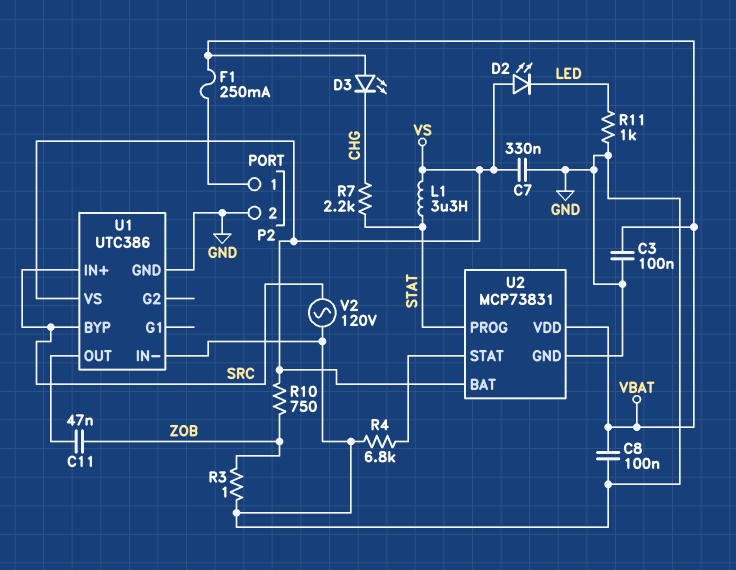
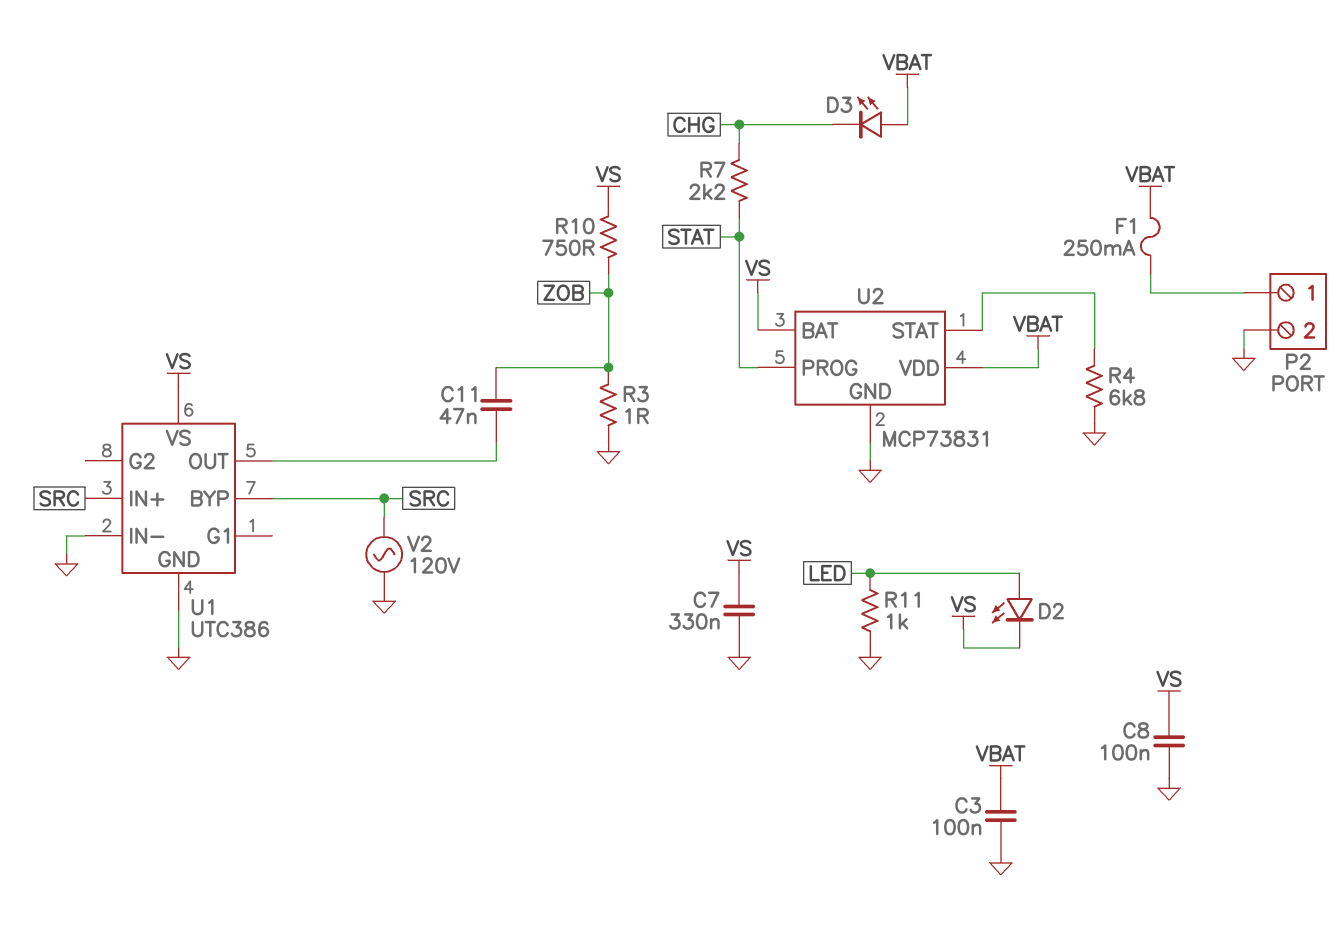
C8: 100nF (GND, VBAT) -> 100nF (GND, VS)
D2: LED (A VS, K LED) -> LED (A LED, K VS)
L1: 3.3uH (STAT, VS) -> none

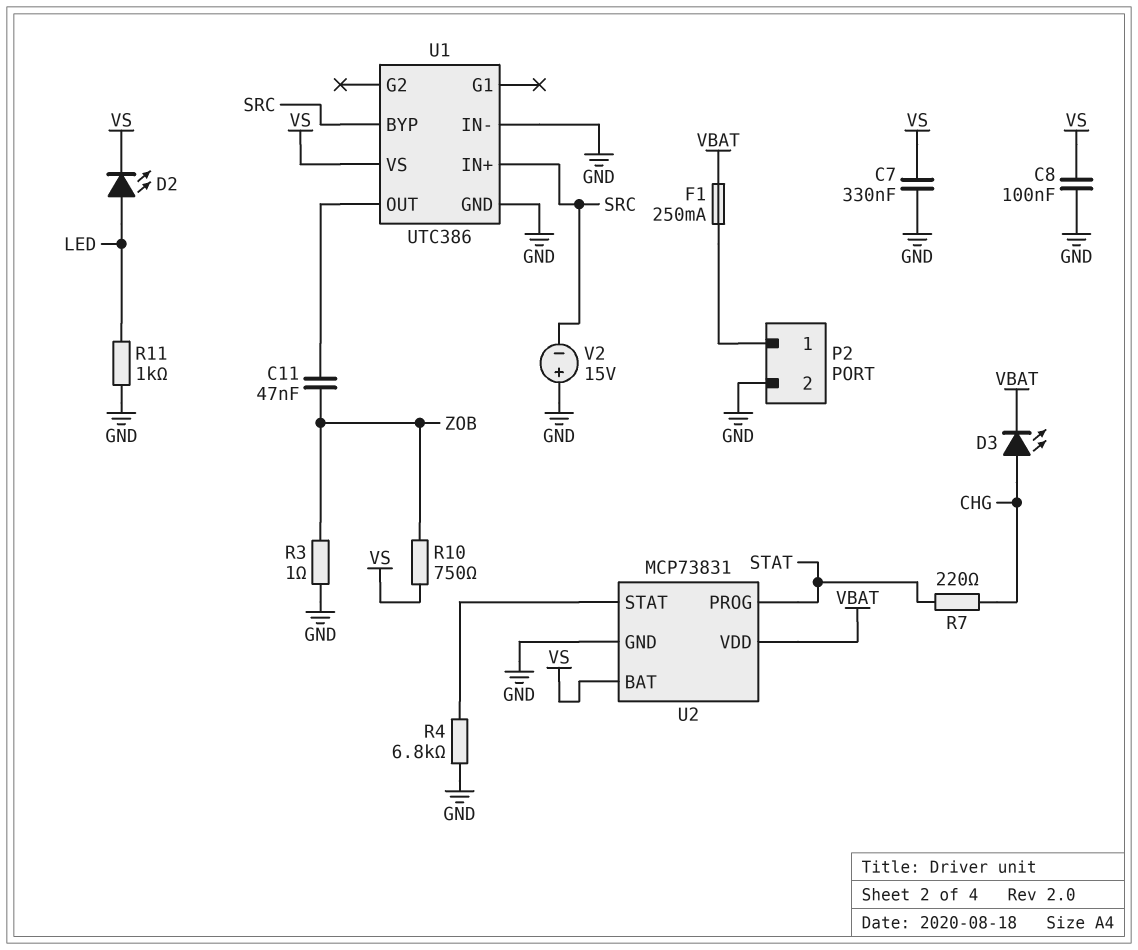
C3: 100nF (GND, VBAT) -> none
D3: LED (A VBAT, K CHG) -> LED (A CHG, K VBAT)
R7: 2.2k (CHG, STAT) -> 220 (CHG, STAT)
V2: AC 120V (GND, SRC) -> 15V (plus GND, minus SRC)

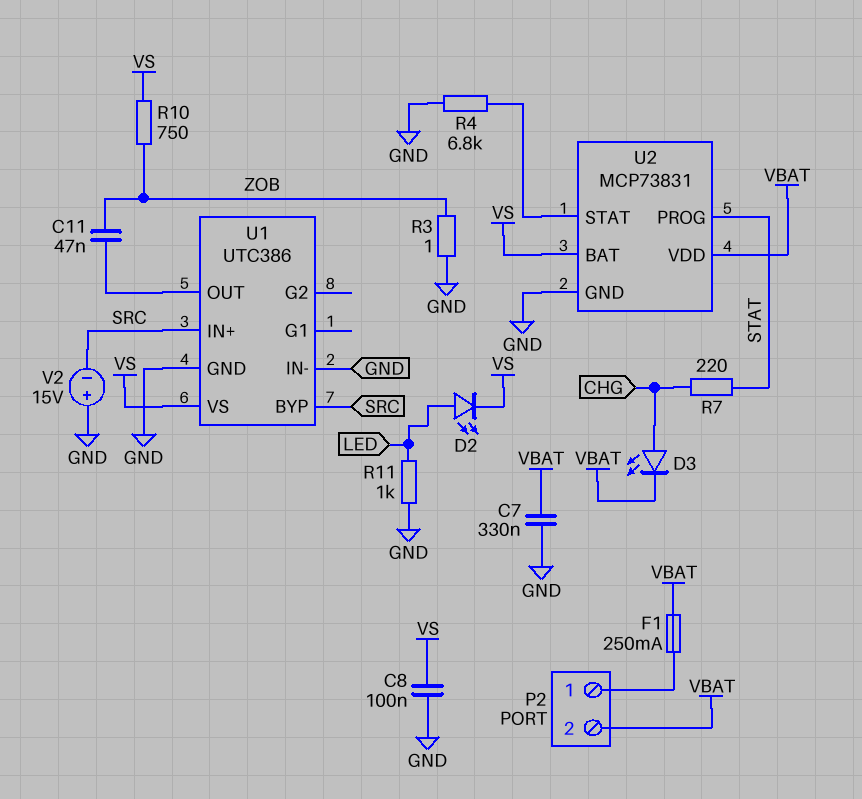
C7: 330nF (GND, VS) -> 330nF (GND, VBAT)
P2 pin 2: GND -> VBAT

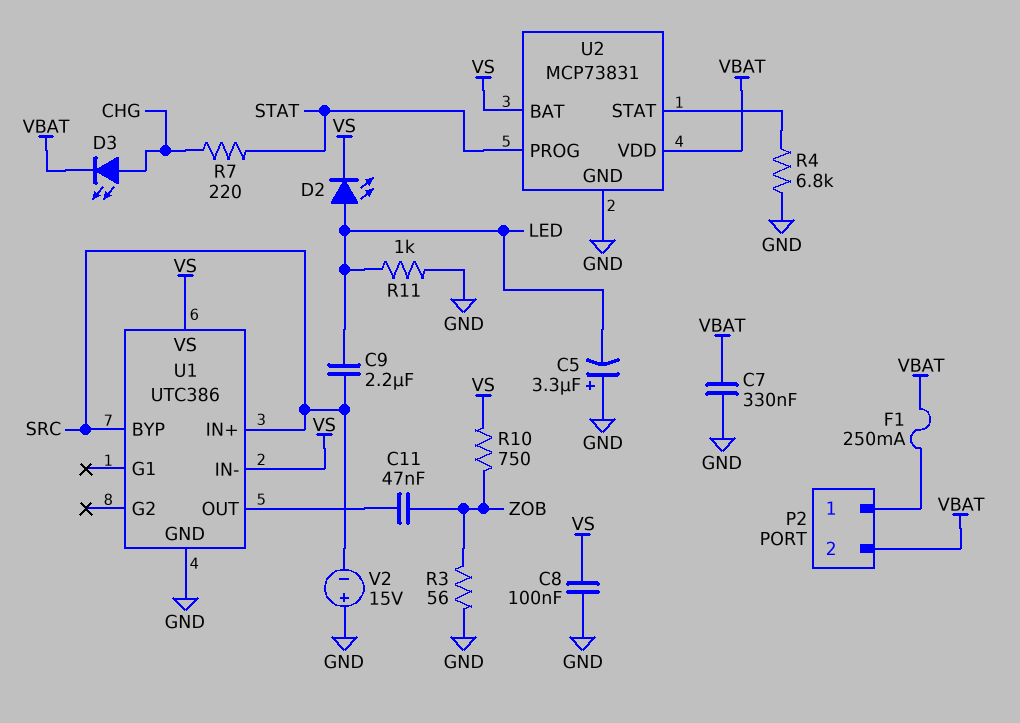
C5: none -> 3.3uF (plus GND, minus LED)
C9: none -> 2.2uF (LED, SRC)
R3: 1 (GND, ZOB) -> 56 (GND, ZOB)
U1 pin IN-: GND -> VS

